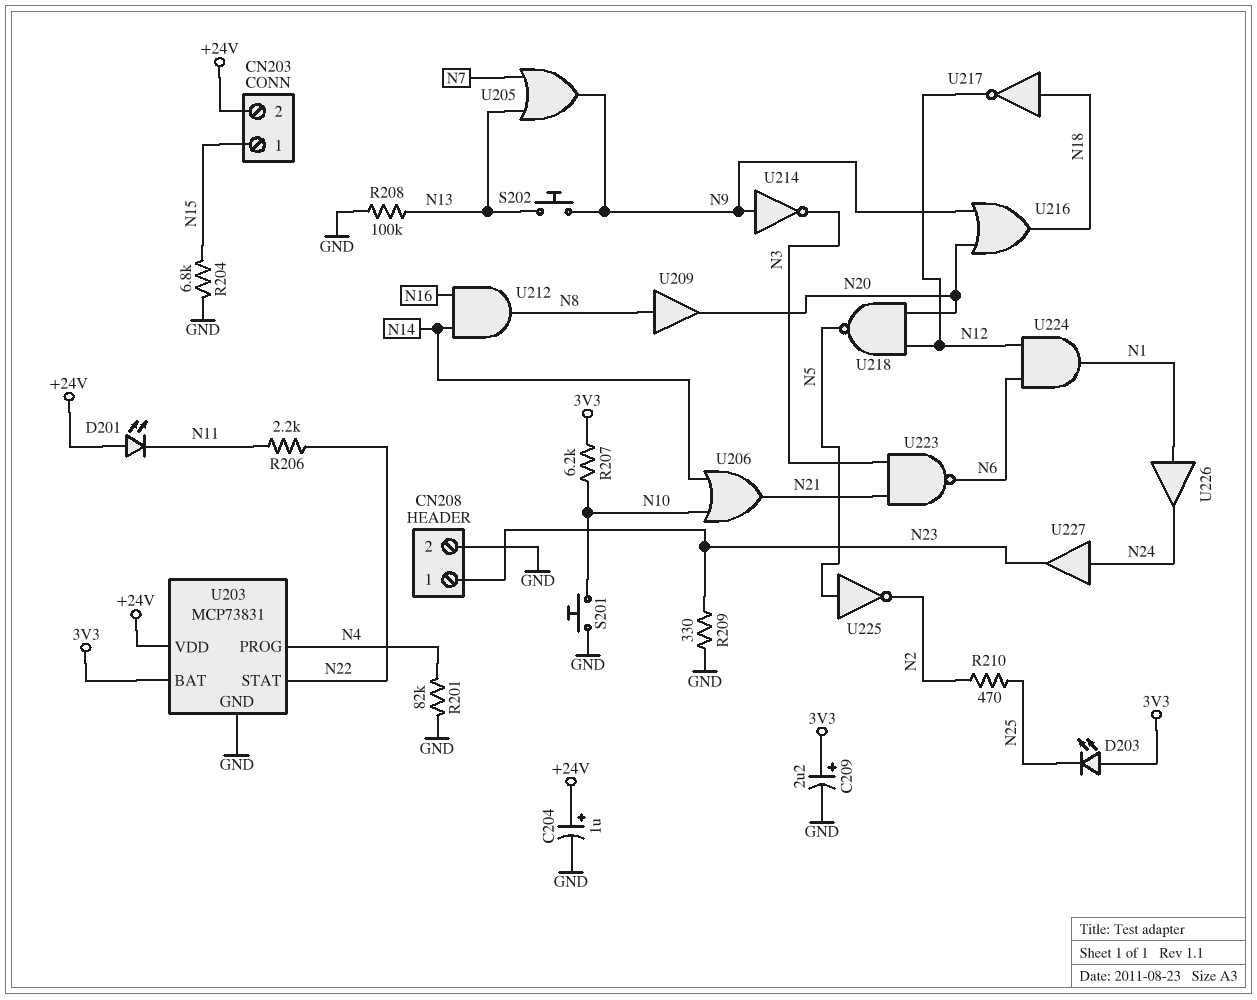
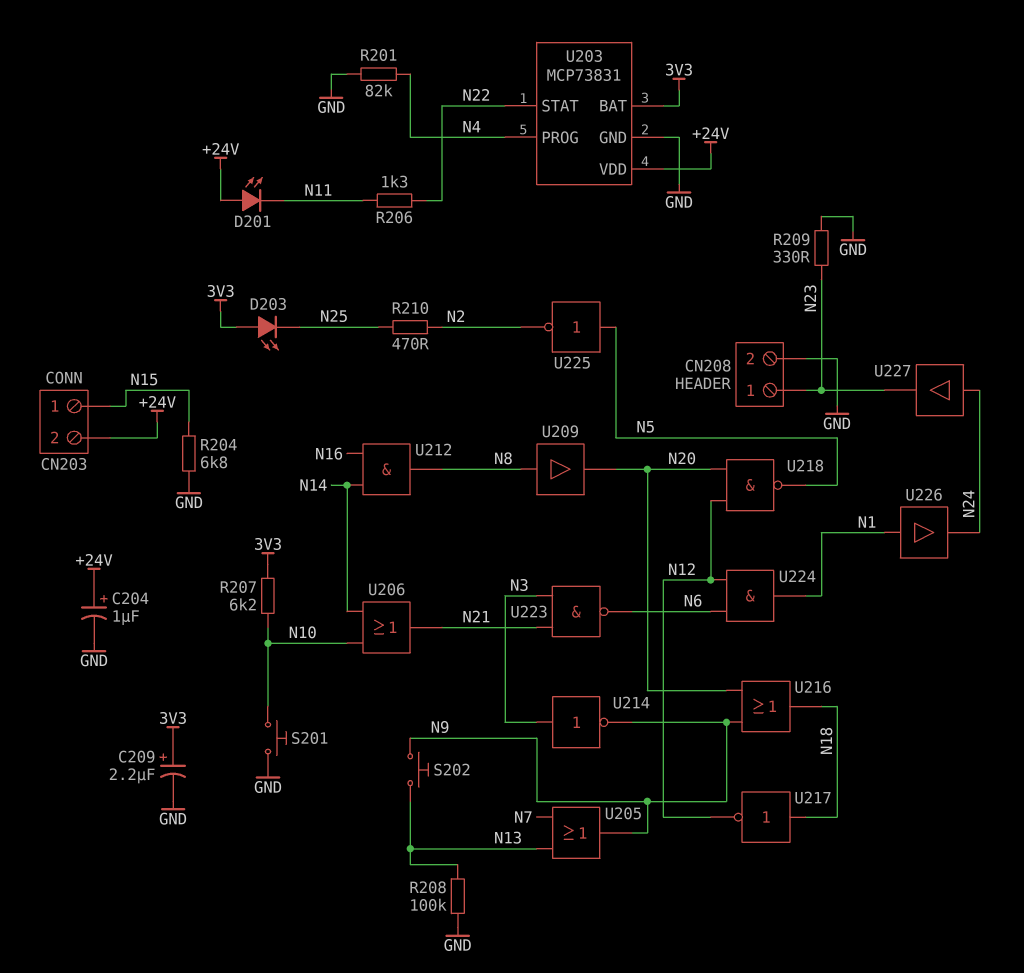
R206: 2.2k (N11, N22) -> 1.3k (N11, N22)
U214: NOT (in N9, out N3) -> NOT (in N3, out N9)

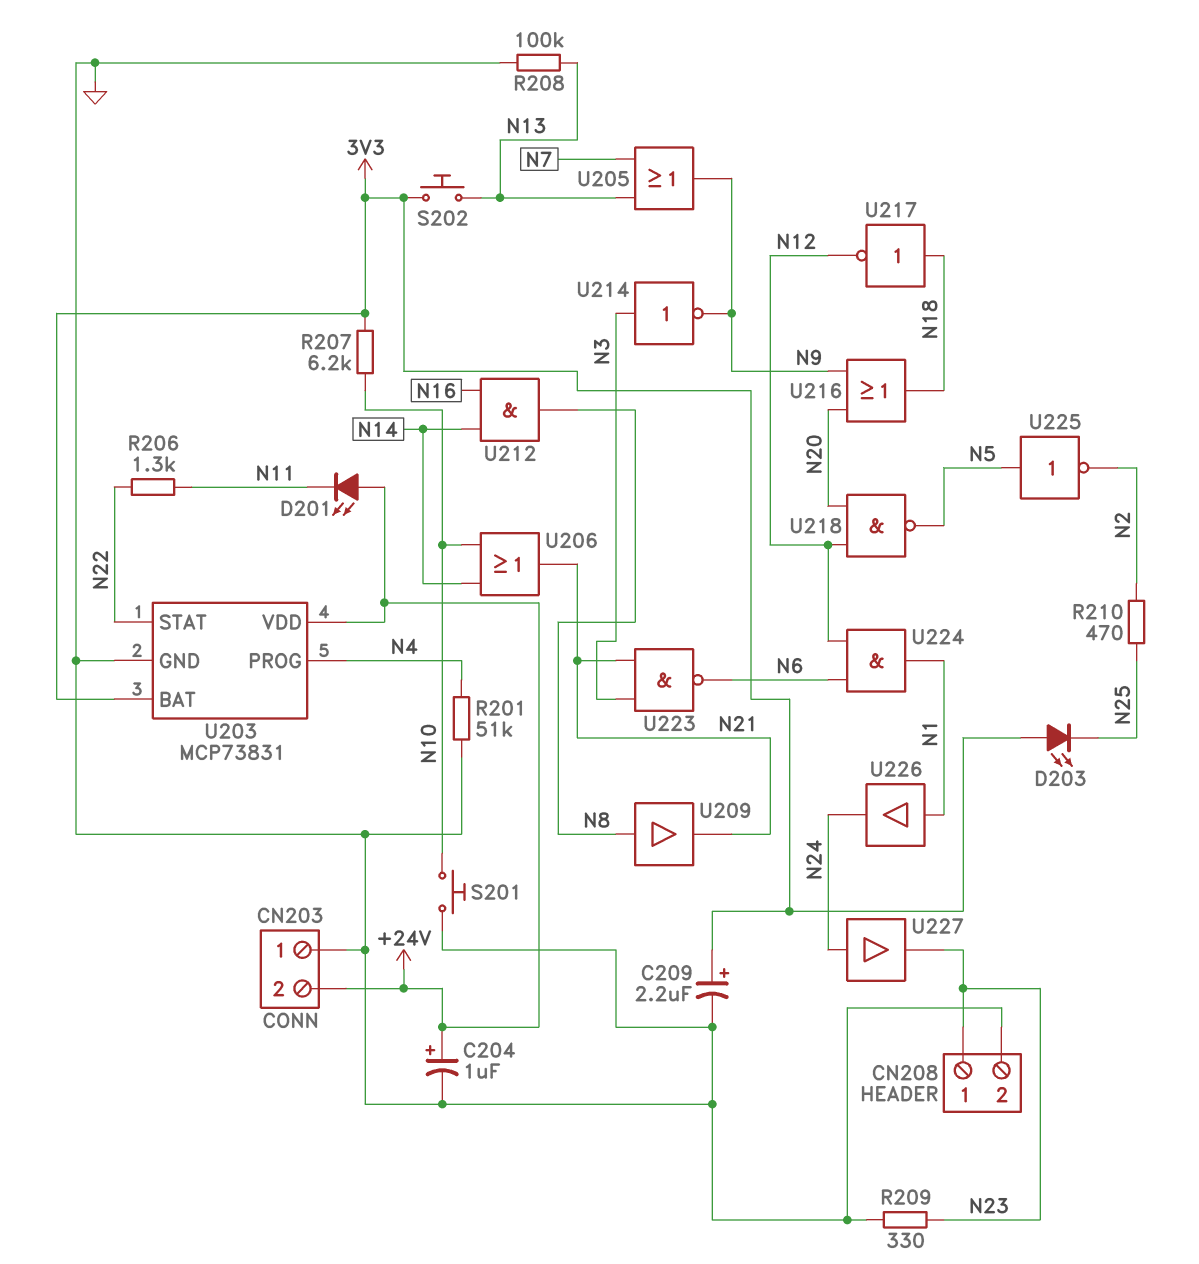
CN203 pin 1: N15 -> GND
R201: 82k (GND, N4) -> 51k (GND, N4)
R204: 6.8k (GND, N15) -> none
S202: button (N9, N13) -> button (3V3, N13)
U209: buffer (in N8, out N20) -> buffer (in N8, out N21)

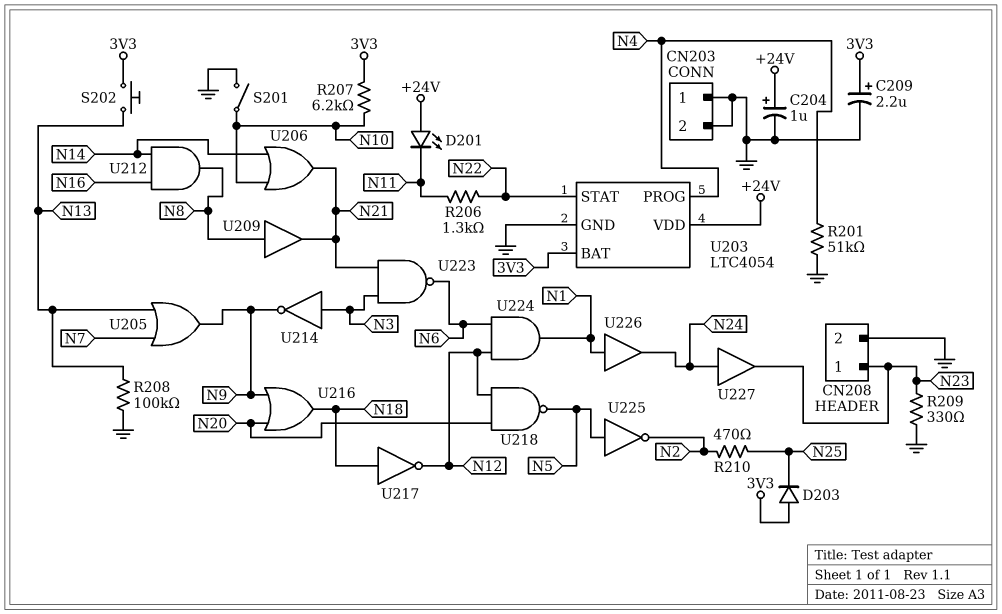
CN203 pin 2: +24V -> GND
D203: LED (A 3V3, K N25) -> diode (A 3V3, K N25)
S201: button (GND, N10) -> switch (GND, N10)
U203: MCP73831 -> LTC4054

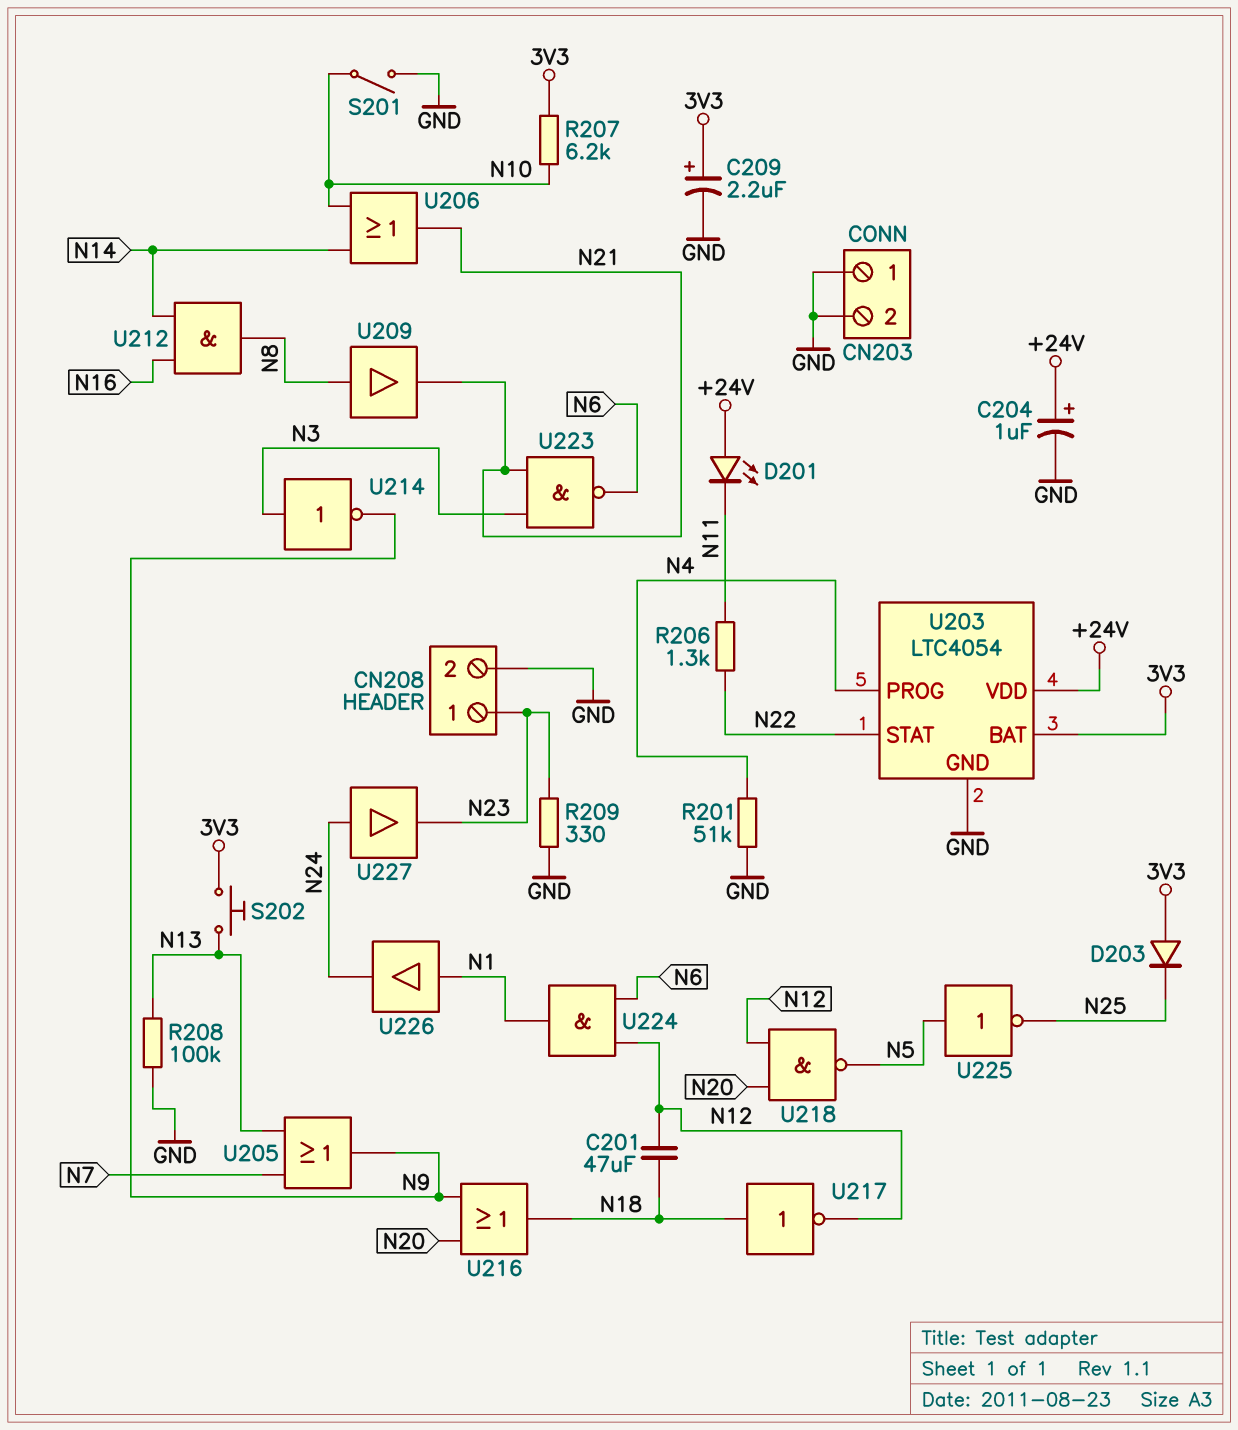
C201: none -> 47uF (N12, N18)
R210: 470 (N2, N25) -> none
U225: NOT (in N5, out N2) -> NOT (in N5, out N25)

